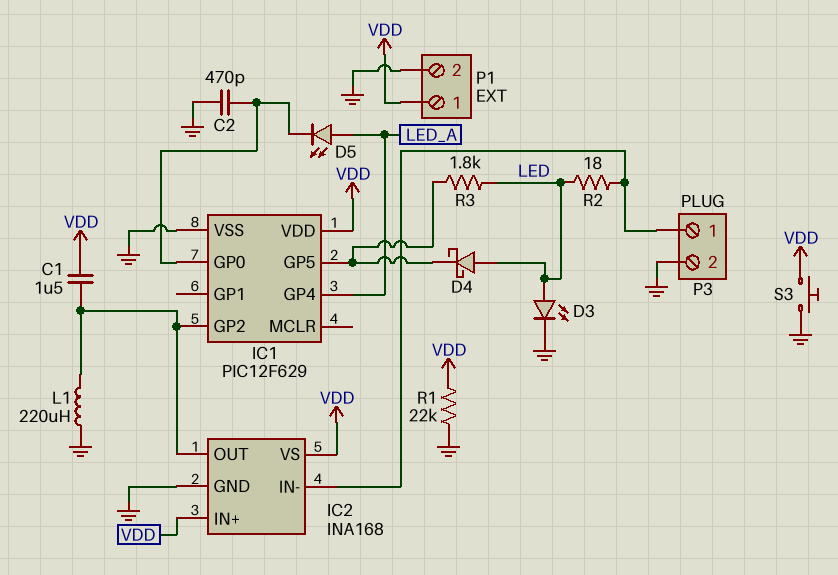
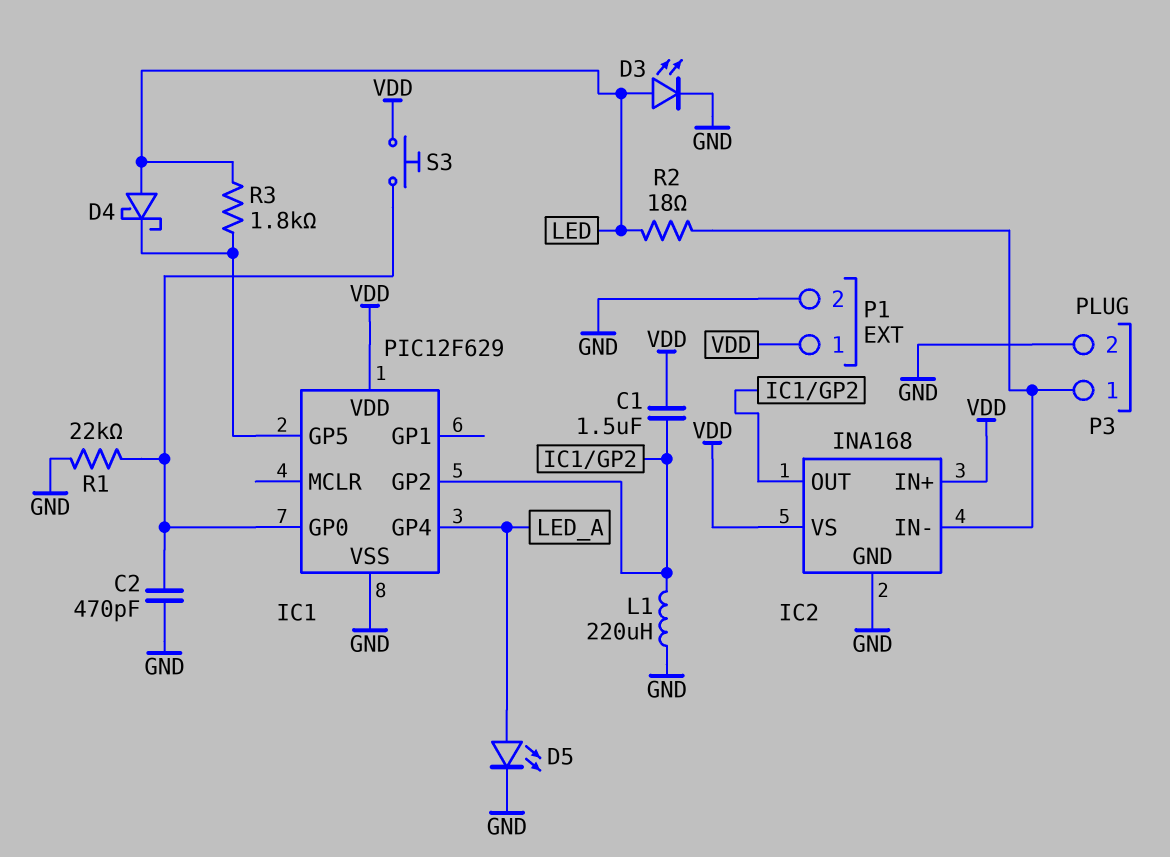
D5: LED (A LED_A, K IC1/GP0) -> LED (A LED_A, K GND)
R1: 22k (GND, VDD) -> 22k (GND, IC1/GP0)
S3: button (GND, VDD) -> button (IC1/GP0, VDD)

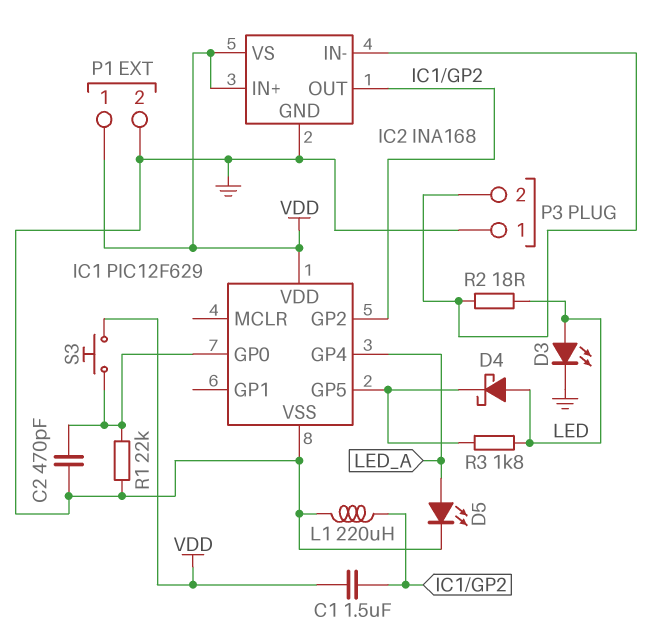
P3 pin 1: IC2/IN- -> GND
P3 pin 2: GND -> IC2/IN-

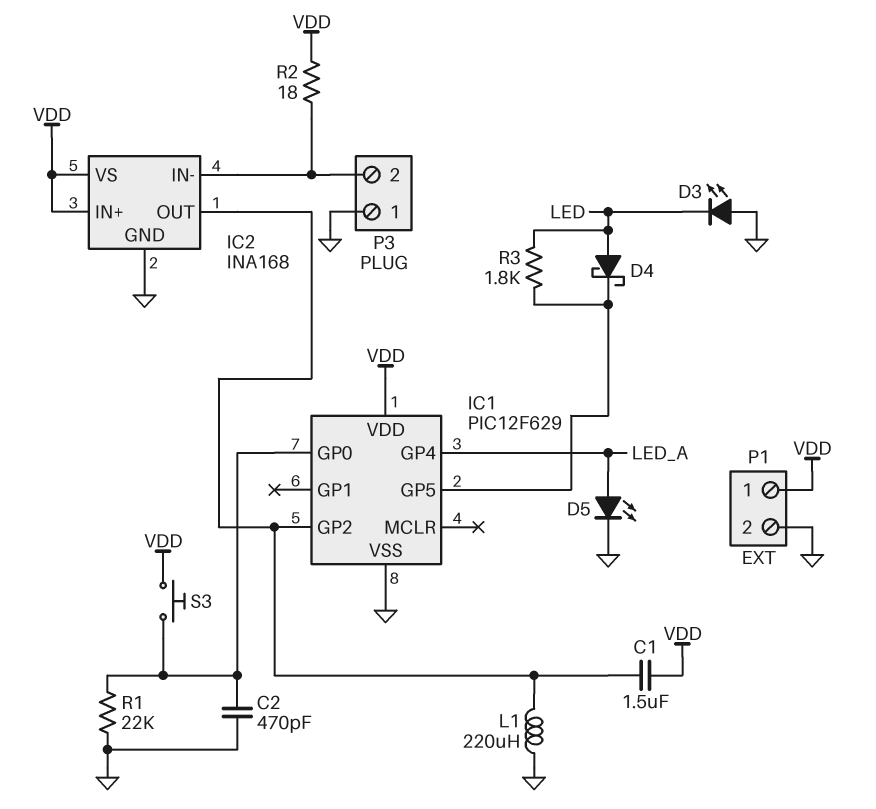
D3: LED (A LED, K GND) -> LED (A GND, K LED)
R2: 18 (IC2/IN-, LED) -> 18 (IC2/IN-, VDD)

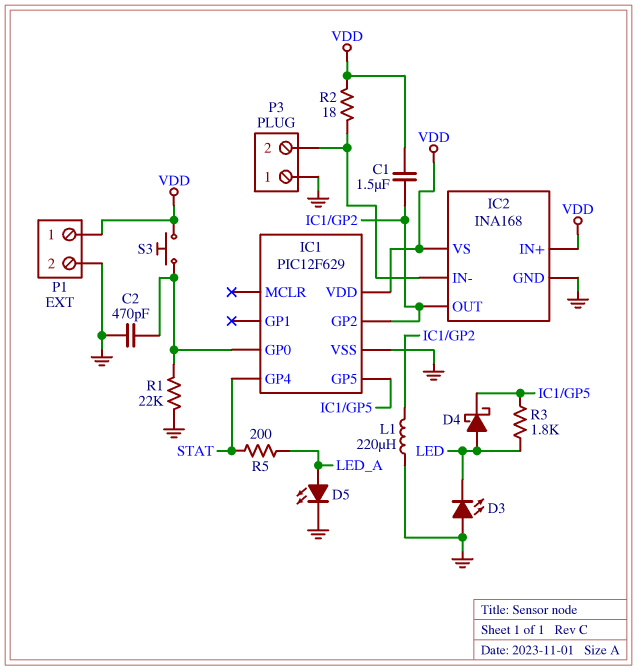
IC1 pin GP4: LED_A -> STAT
R5: none -> 200 (LED_A, STAT)

